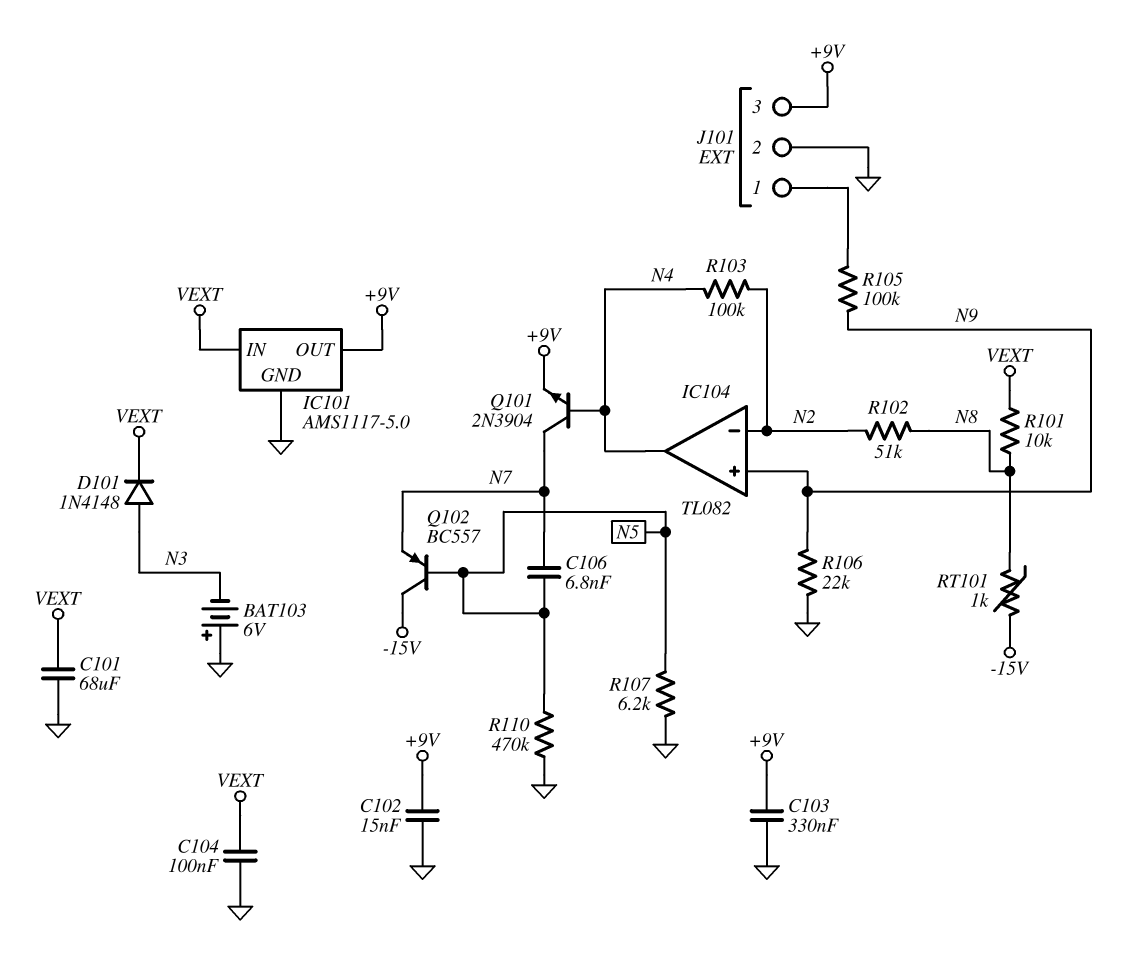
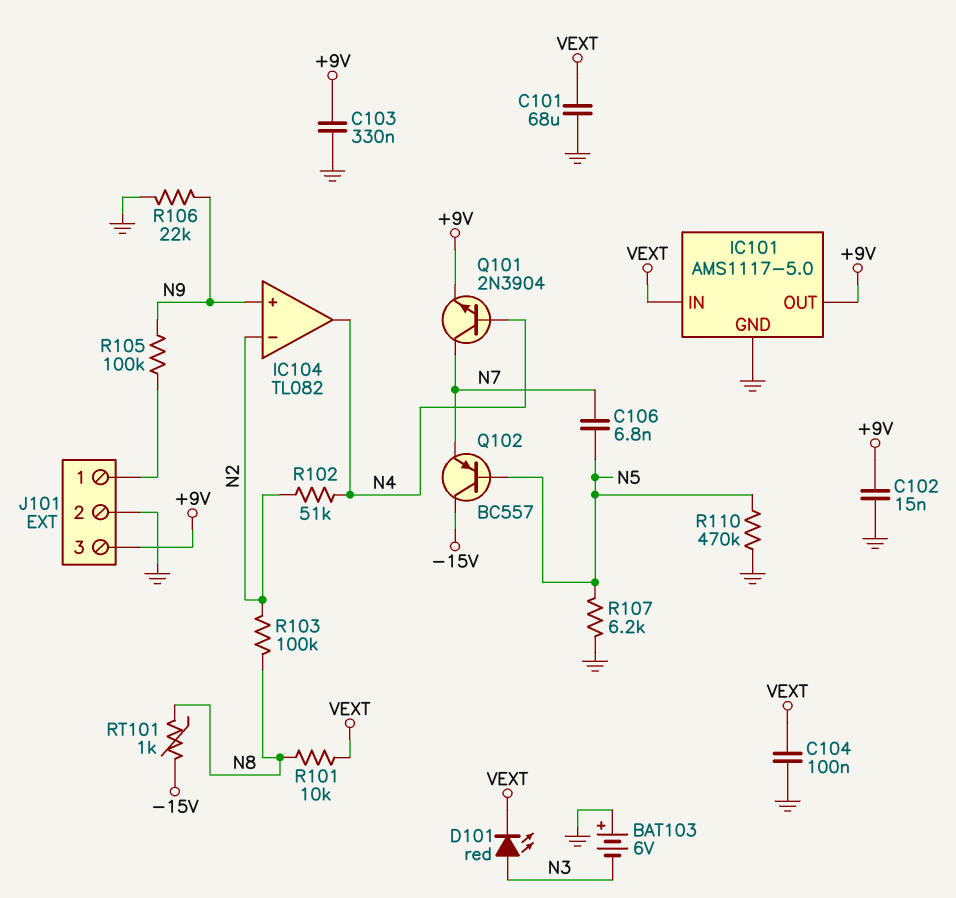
D101: diode 1N4148 (A N3, K VEXT) -> LED red (A N3, K VEXT)
R102: 51k (N2, N8) -> 51k (N2, N4)
R103: 100k (N2, N4) -> 100k (N2, N8)

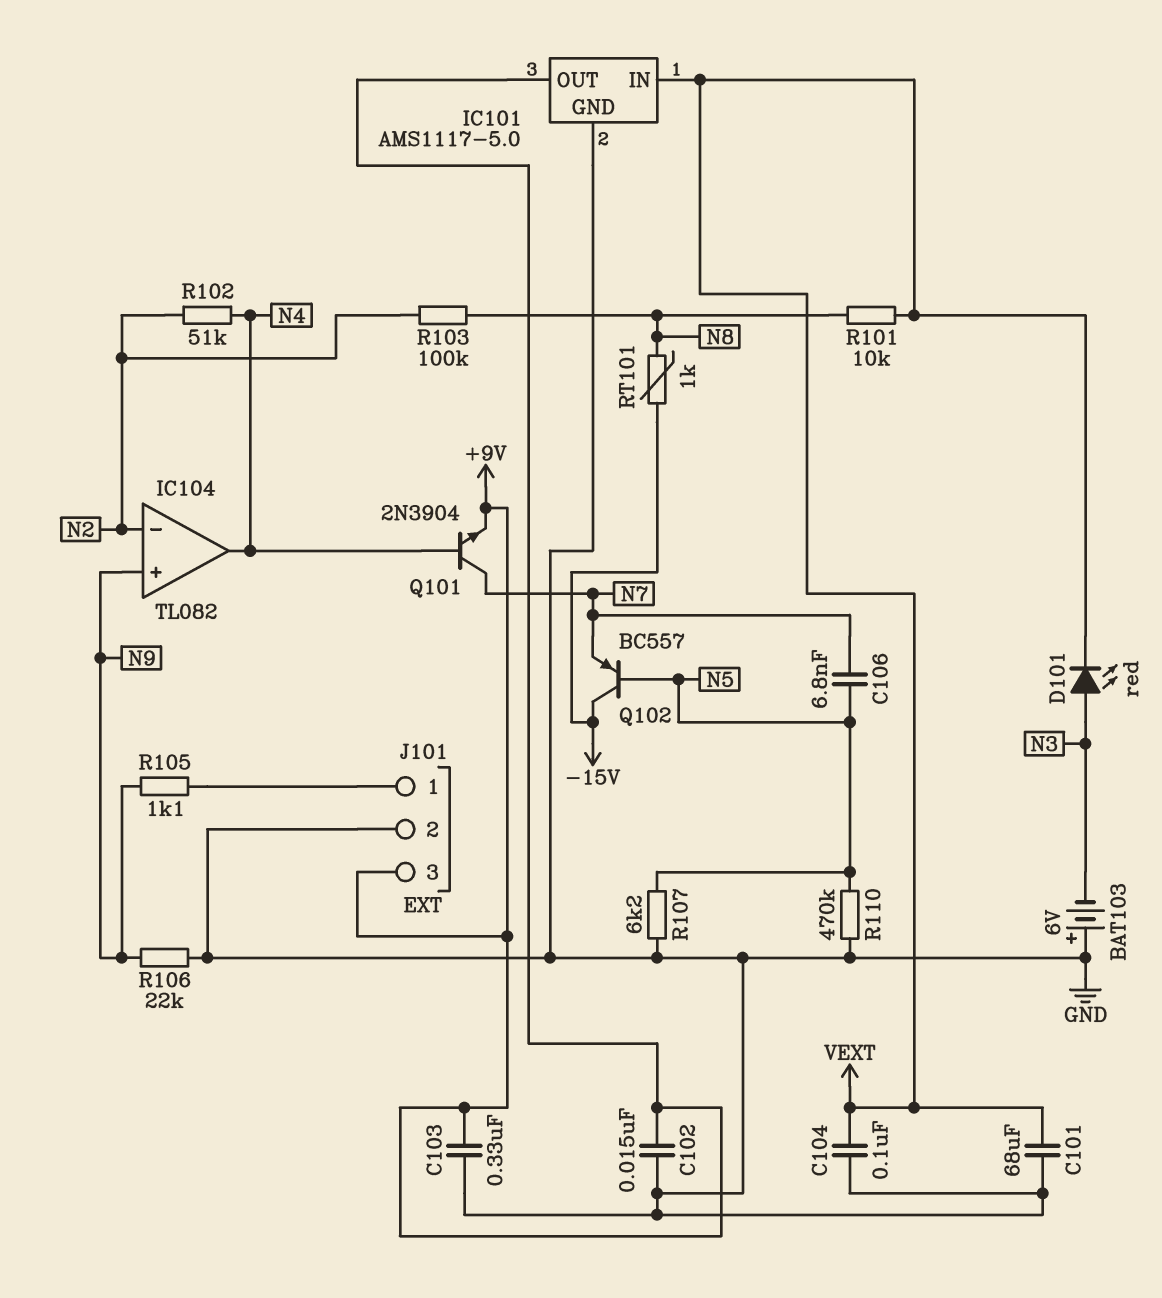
R105: 100k (J101/1, N9) -> 1.1k (J101/1, N9)

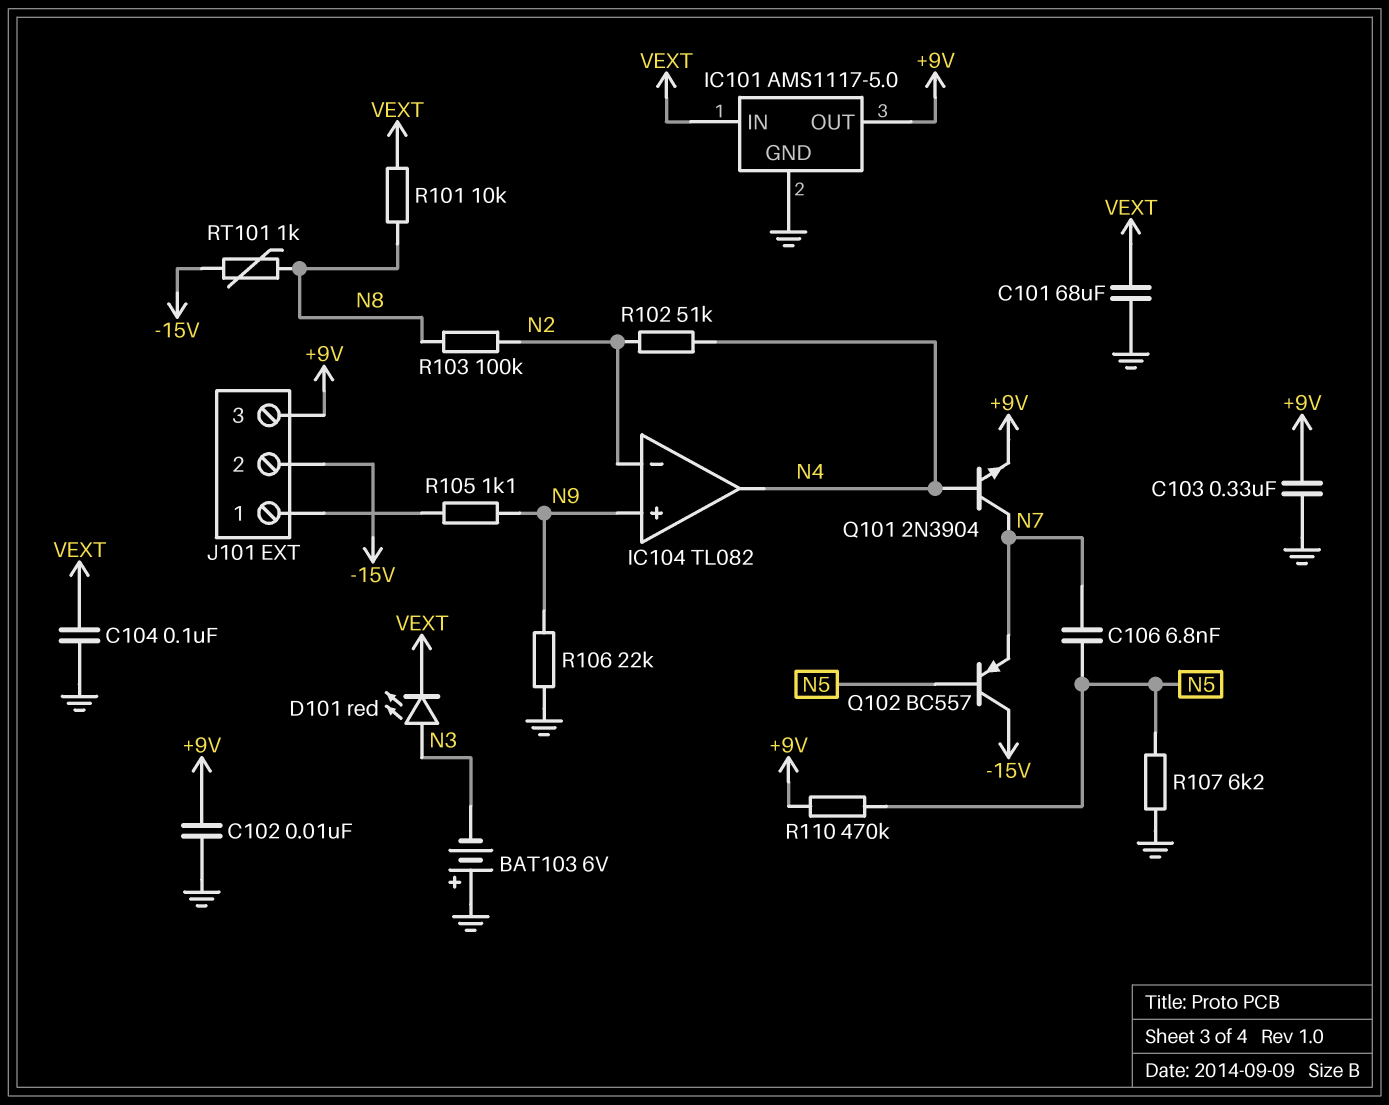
C102: 15nF (+9V, GND) -> 10nF (+9V, GND)
J101 pin 2: GND -> -15V
R110: 470k (GND, N5) -> 470k (+9V, N5)

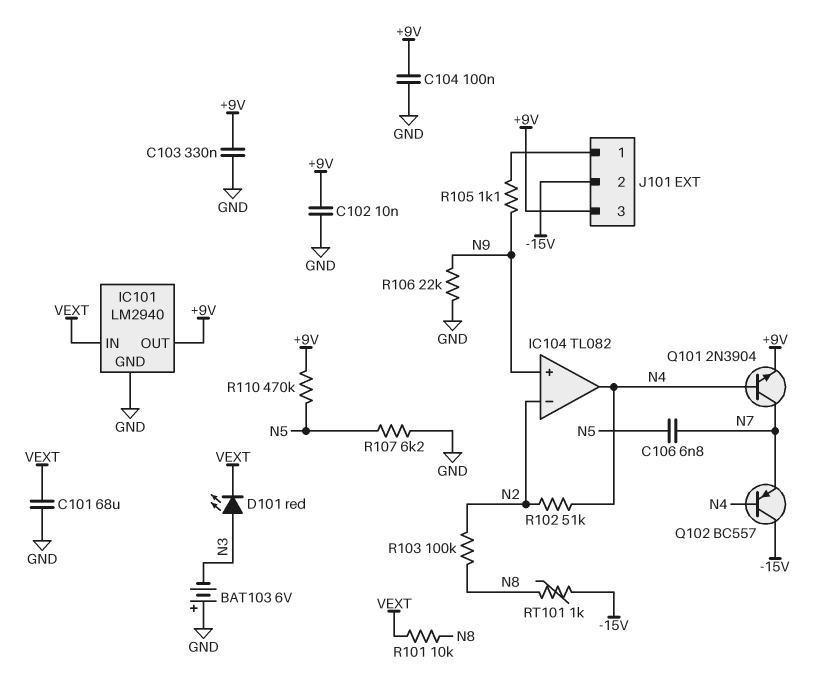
C104: 100nF (GND, VEXT) -> 100nF (+9V, GND)
IC101: AMS1117-5.0 -> LM2940
Q102: PNP BC557 (B N5, C -15V, E N7) -> PNP BC557 (B N4, C -15V, E N7)

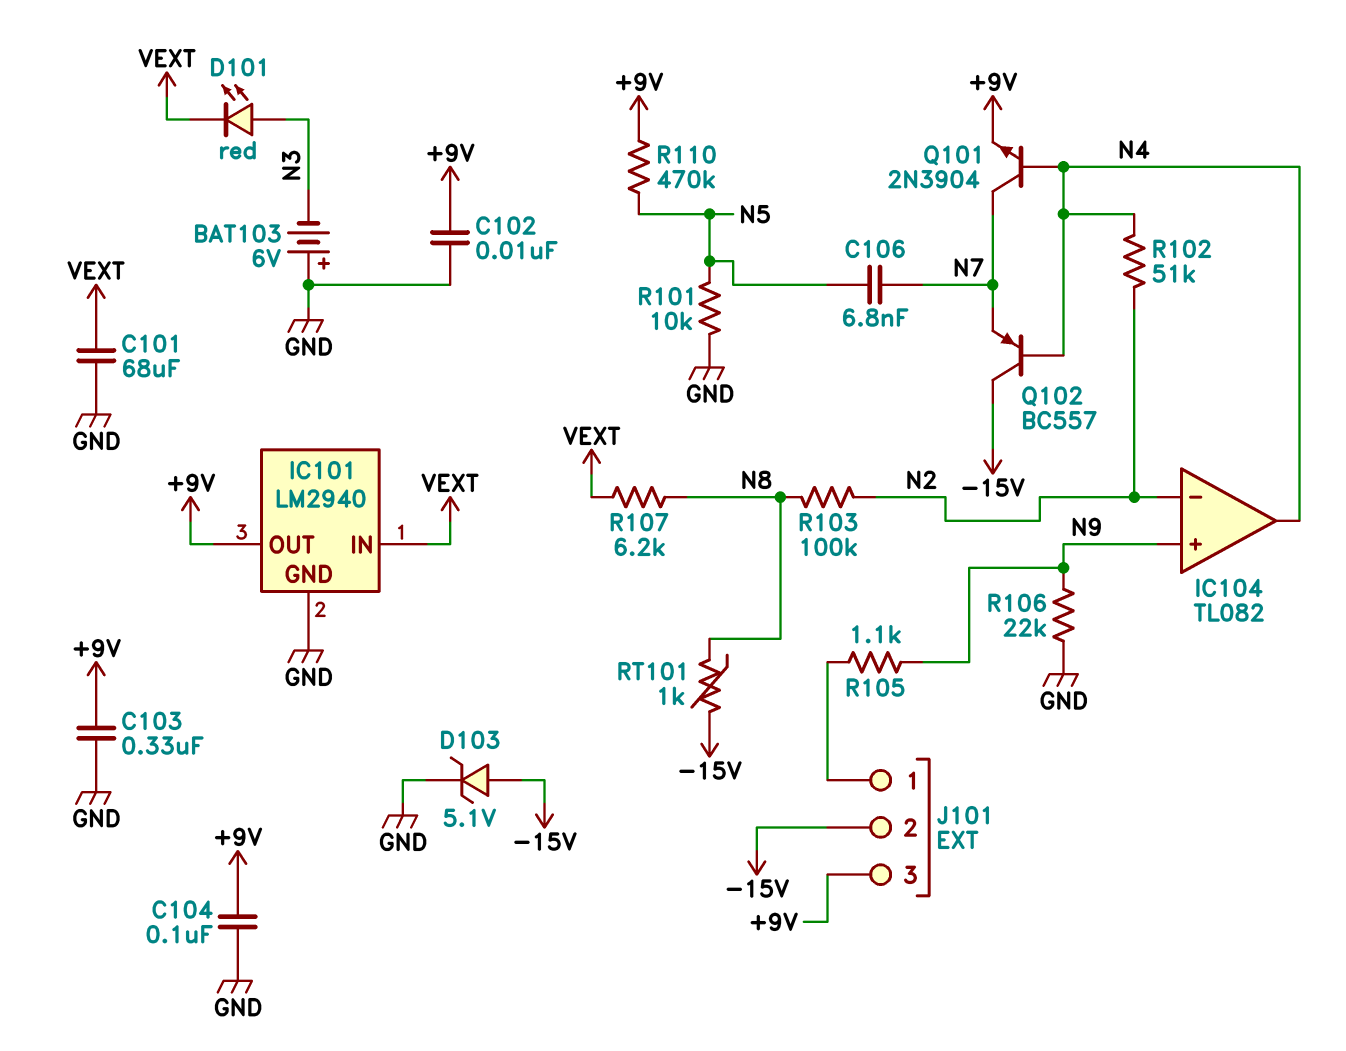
D103: none -> zener 5.1V (A -15V, K GND)
R101: 10k (N8, VEXT) -> 10k (GND, N5)
R107: 6.2k (GND, N5) -> 6.2k (N8, VEXT)

